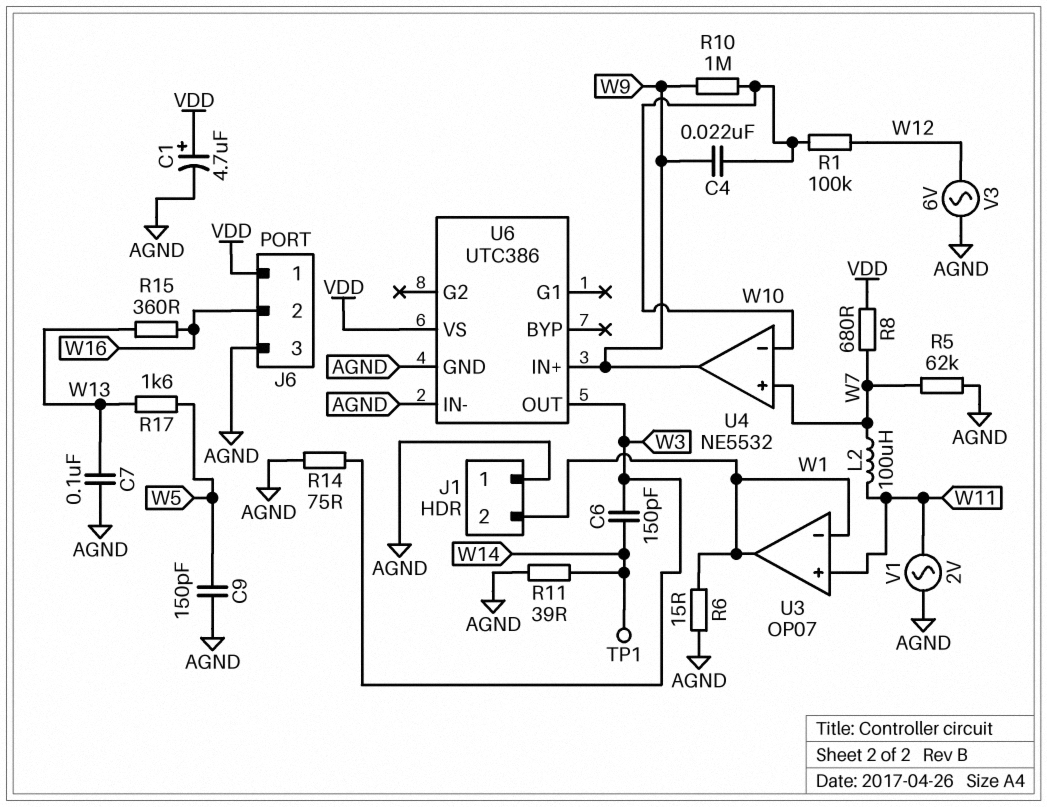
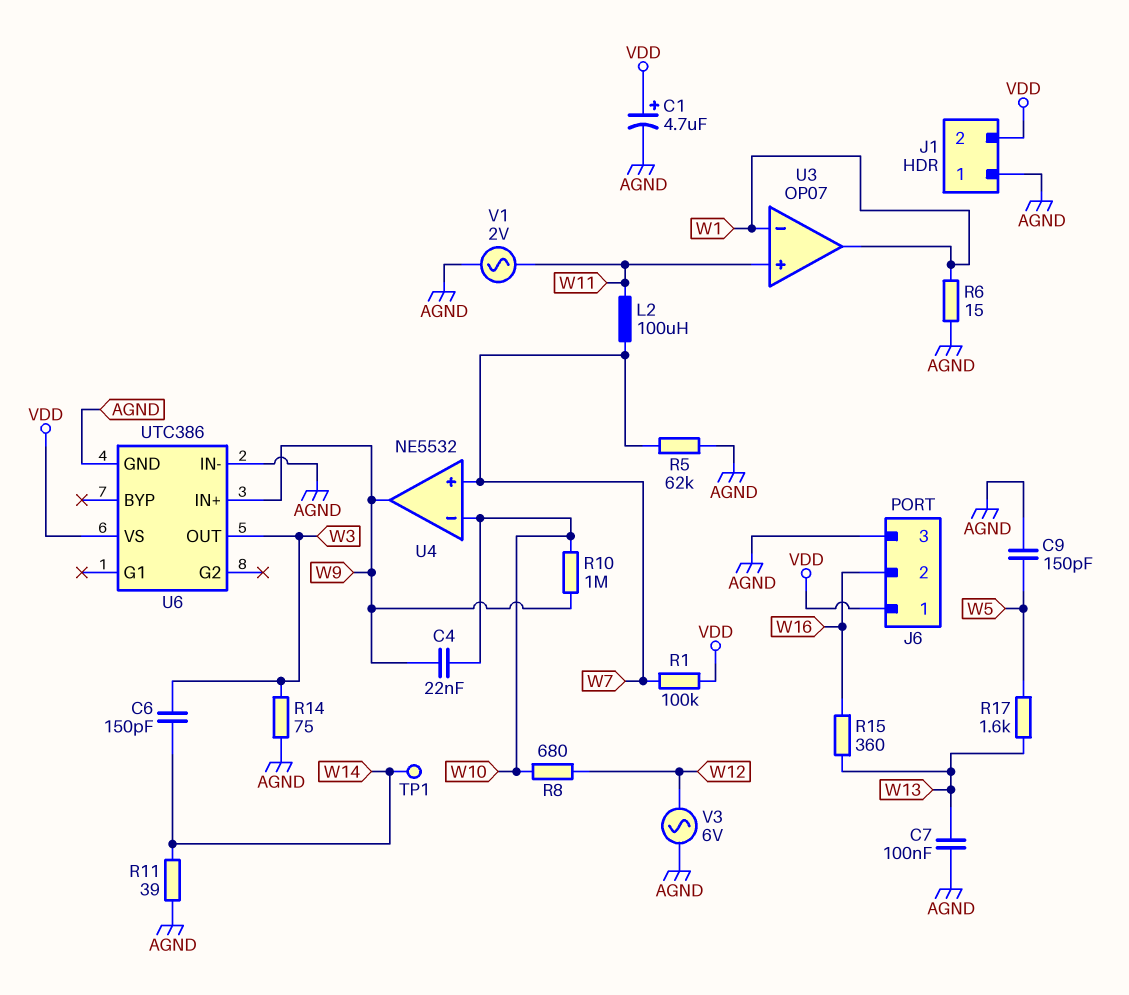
J1 pin 2: W1 -> VDD
R1: 100k (W10, W12) -> 100k (VDD, W7)
R8: 680 (VDD, W7) -> 680 (W10, W12)

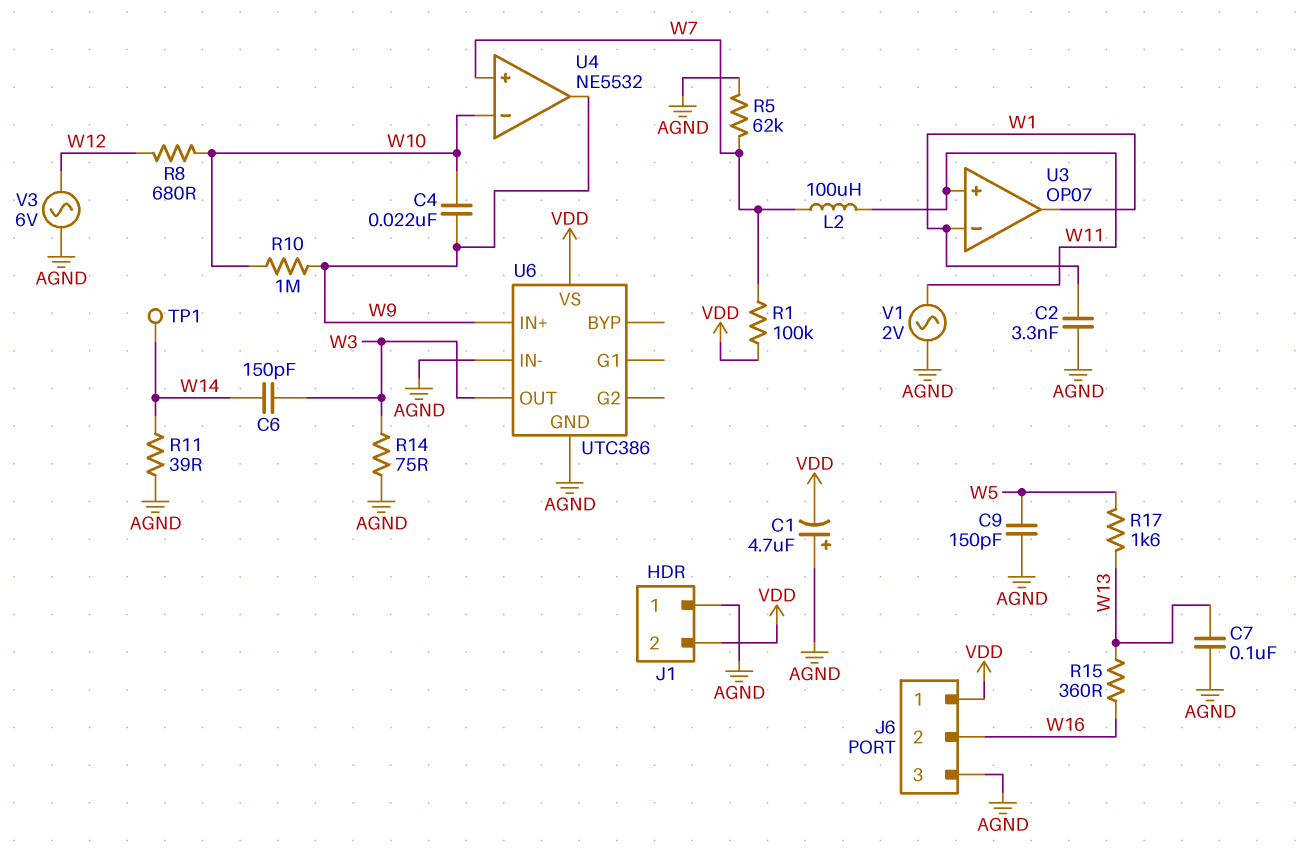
C1: 4.7uF (plus VDD, minus AGND) -> 4.7uF (plus AGND, minus VDD)
C2: none -> 3.3nF (AGND, W1)
R6: 15 (AGND, W1) -> none

